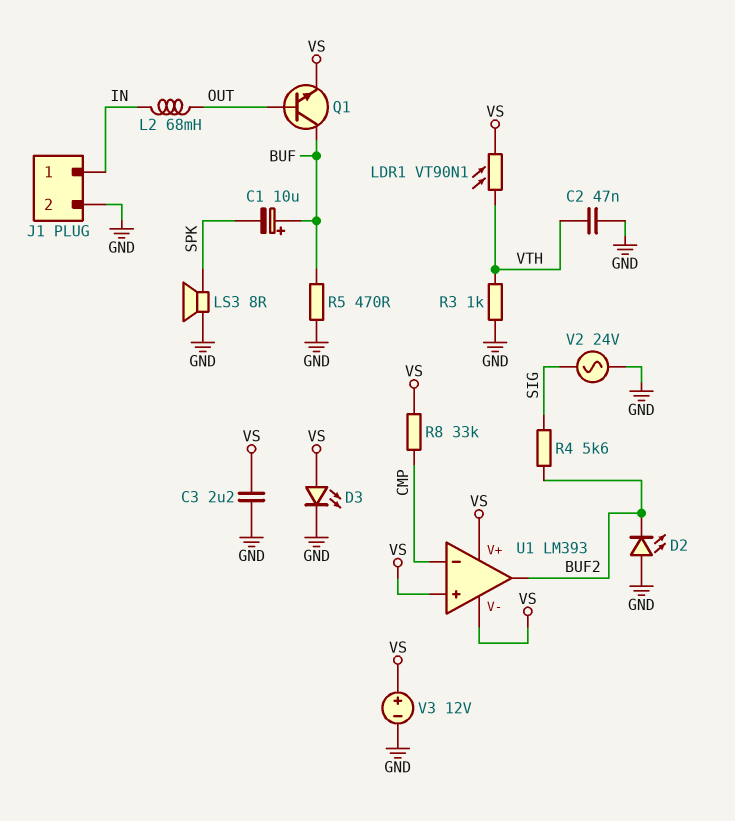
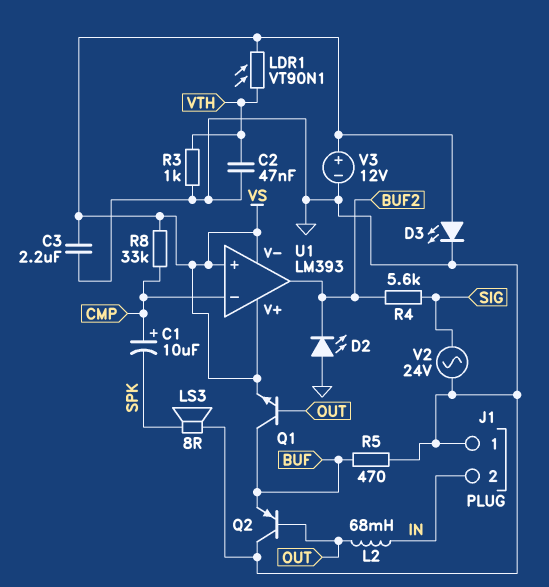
C1: 10uF (plus BUF, minus SPK) -> 10uF (plus CMP, minus SPK)
J1 pin 1: IN -> GND
J1 pin 2: GND -> IN
Q2: none -> PNP (B OUT, C GND, E BUF)

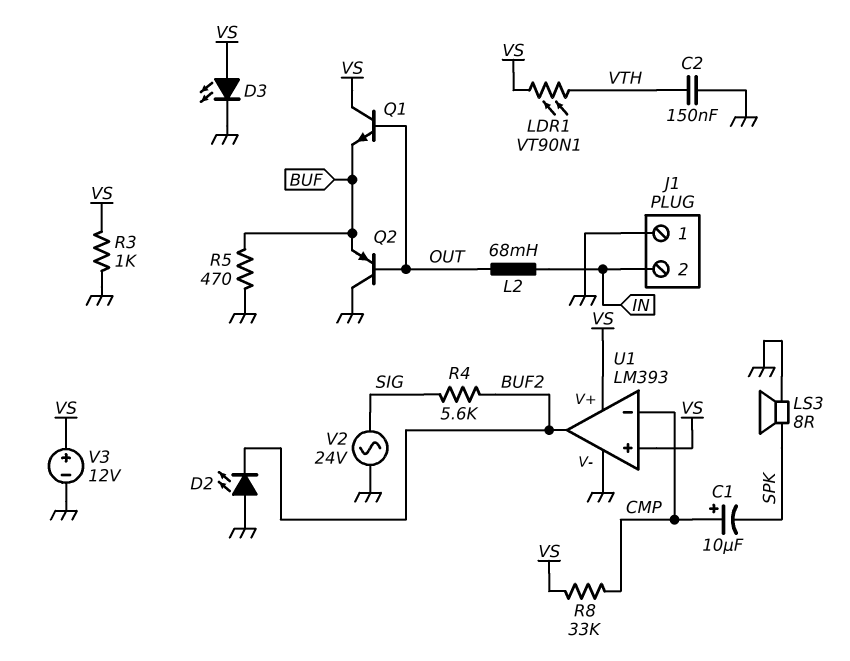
C2: 47nF (GND, VTH) -> 150nF (GND, VTH)
C3: 2.2uF (GND, VS) -> none
Q1: NPN (B OUT, C BUF, E VS) -> NPN (B OUT, C VS, E BUF)
R3: 1k (GND, VTH) -> 1k (GND, VS)
U1 pin V-: VS -> GND

